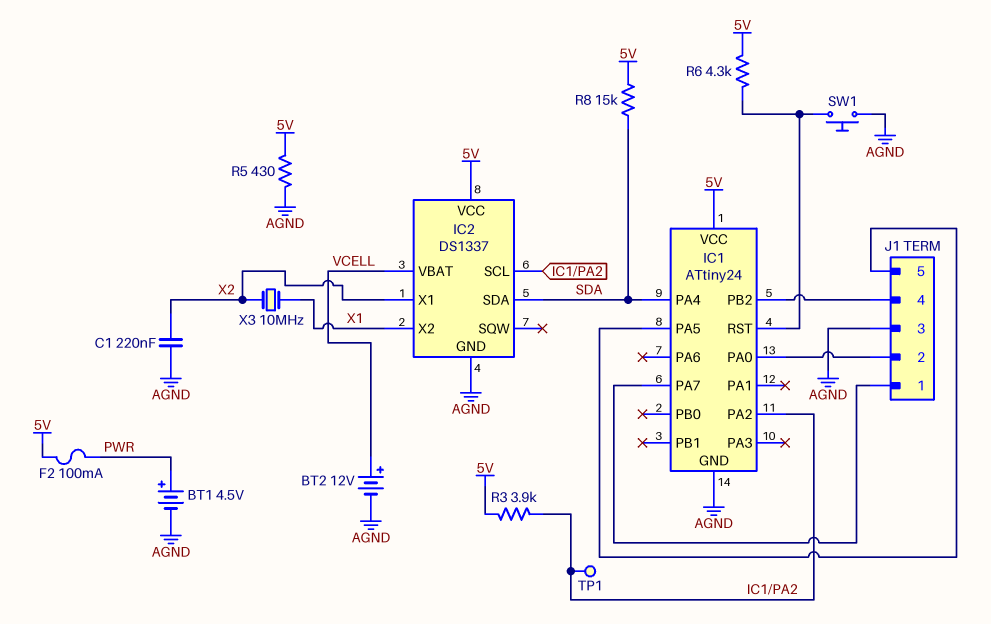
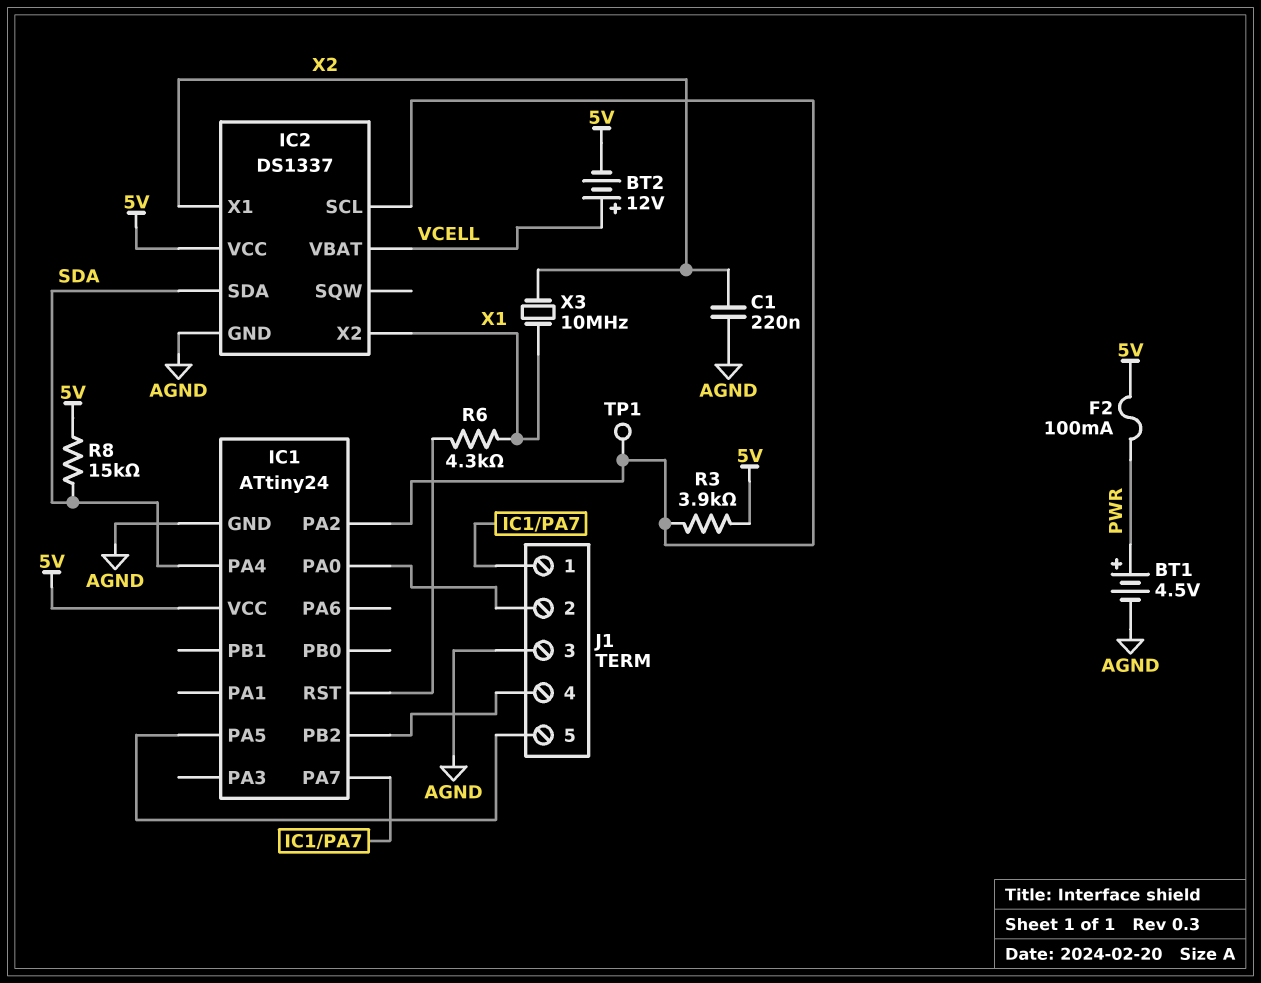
BT2: 12V (plus VCELL, minus AGND) -> 12V (plus VCELL, minus 5V)
R5: 430 (5V, AGND) -> none
R6: 4.3k (5V, IC1/RST) -> 4.3k (IC1/RST, X1)
SW1: button (AGND, IC1/RST) -> none

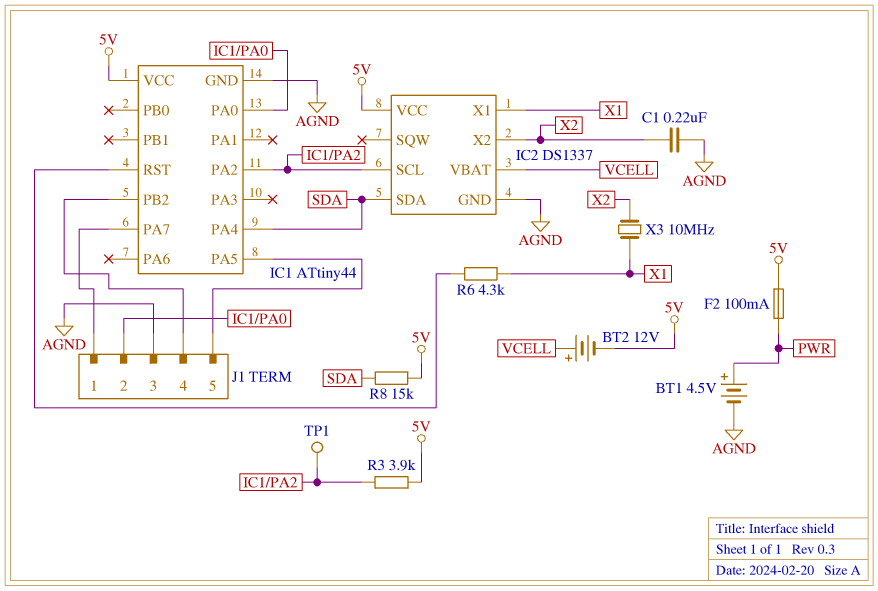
IC1: ATtiny24 -> ATtiny44
IC2 pin X1: X2 -> X1
IC2 pin X2: X1 -> X2

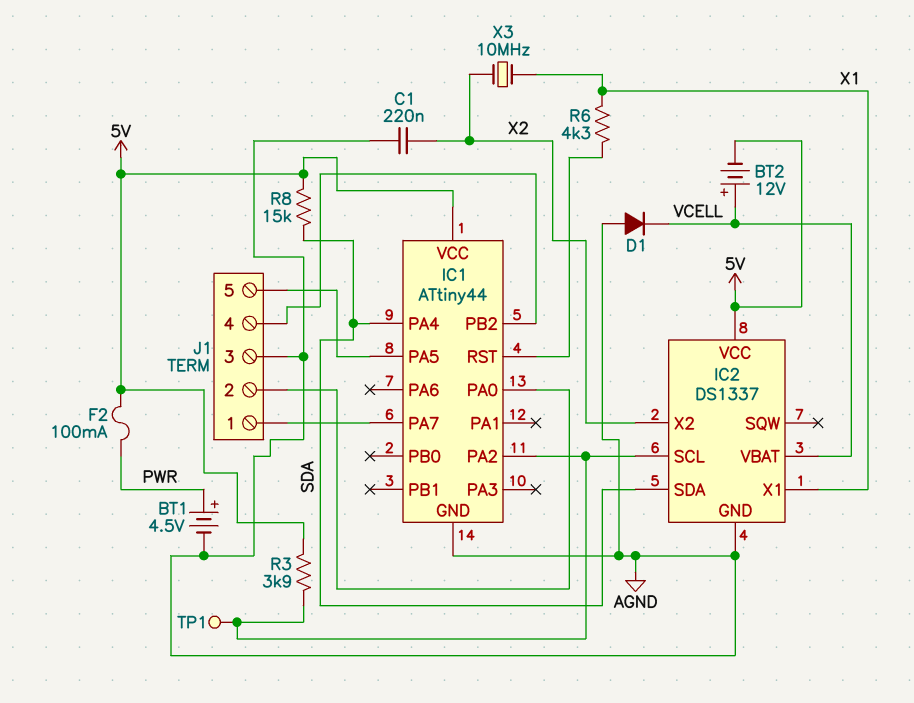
D1: none -> diode (A AGND, K VCELL)

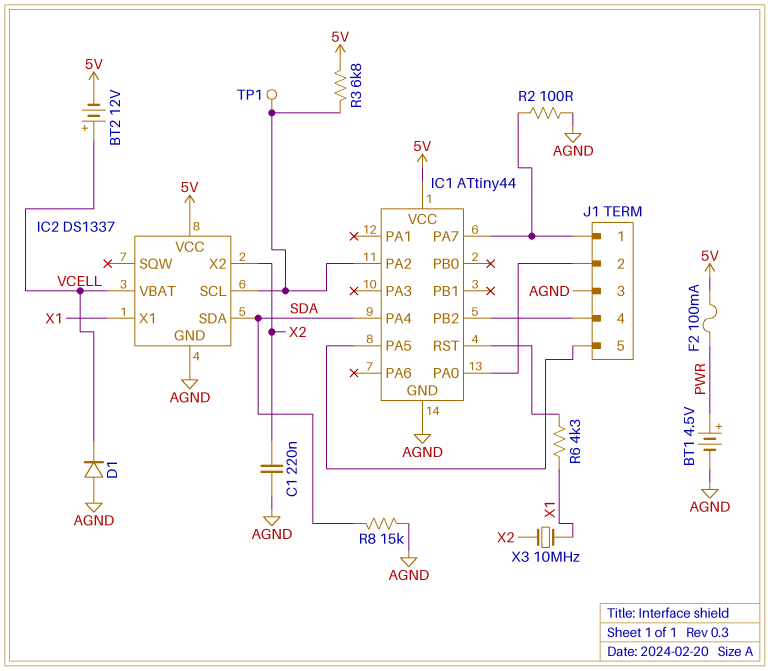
R2: none -> 100 (AGND, IC1/PA7)
R3: 3.9k (5V, IC1/PA2) -> 6.8k (5V, IC1/PA2)
R8: 15k (5V, SDA) -> 15k (AGND, SDA)

